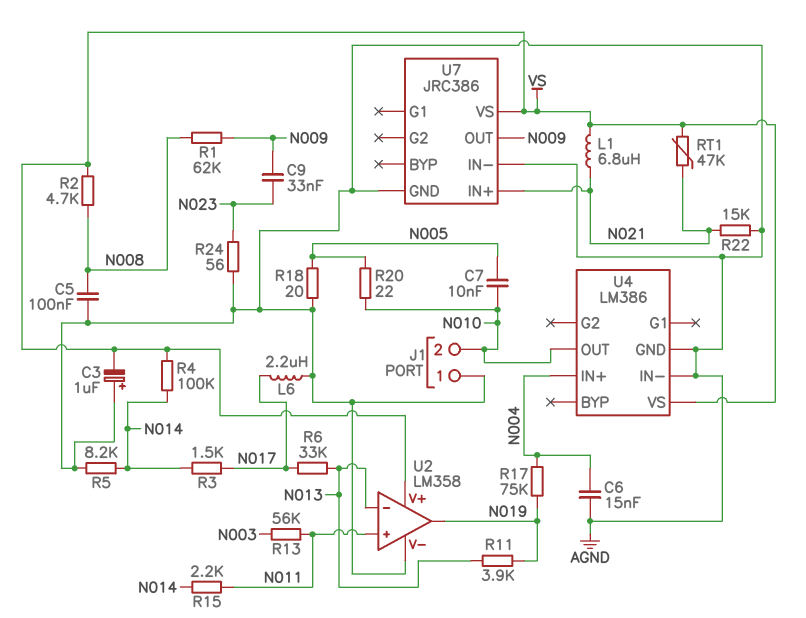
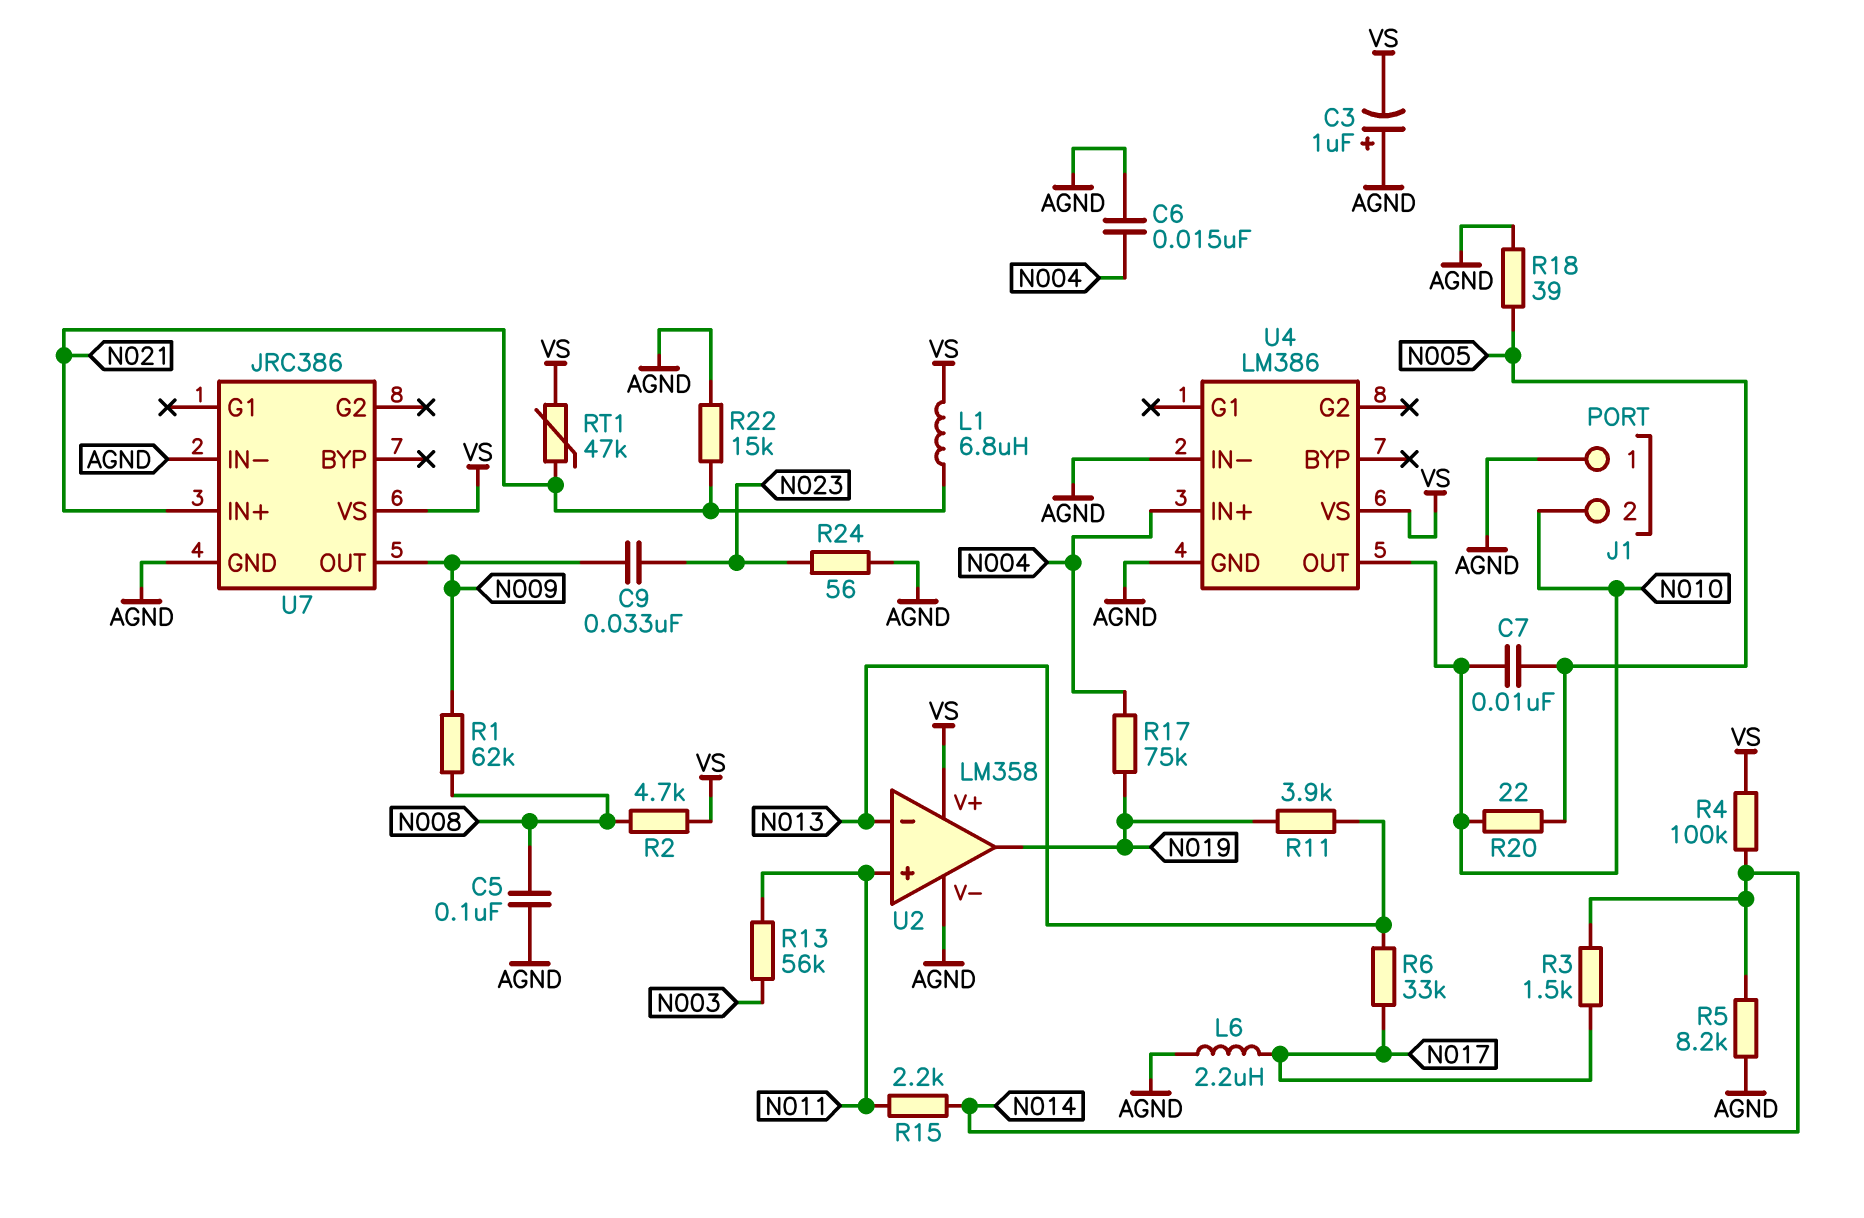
R18: 20 (AGND, N005) -> 39 (AGND, N005)

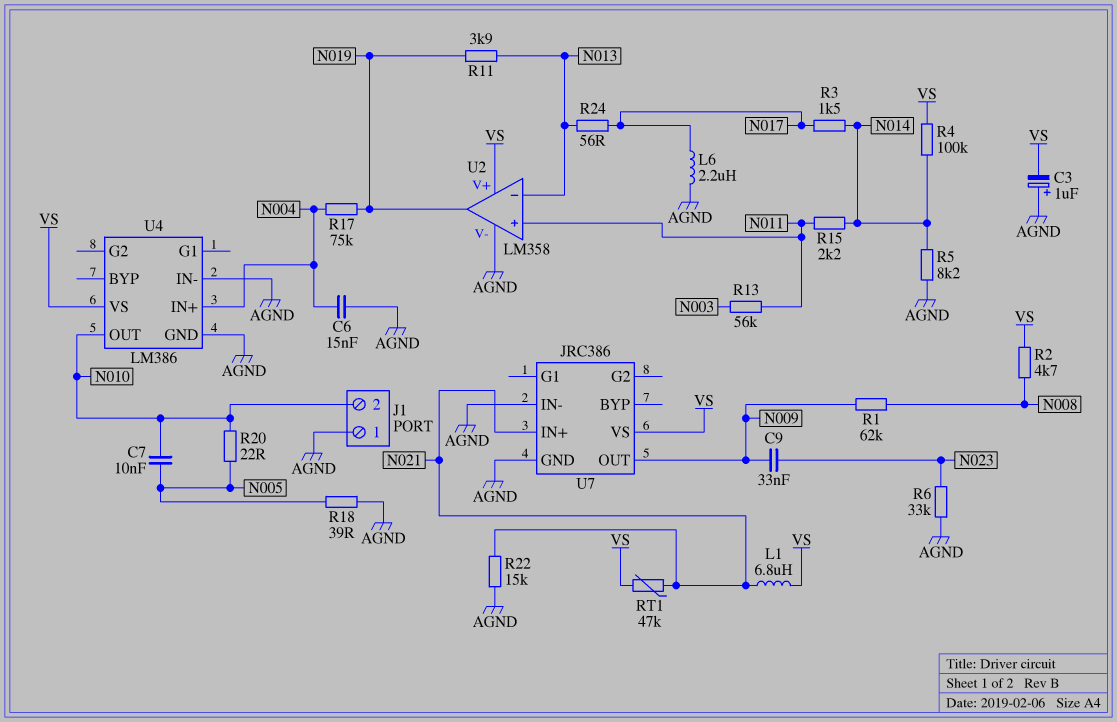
C5: 100nF (AGND, N008) -> none
R6: 33k (N013, N017) -> 33k (AGND, N023)
R24: 56 (AGND, N023) -> 56 (N013, N017)

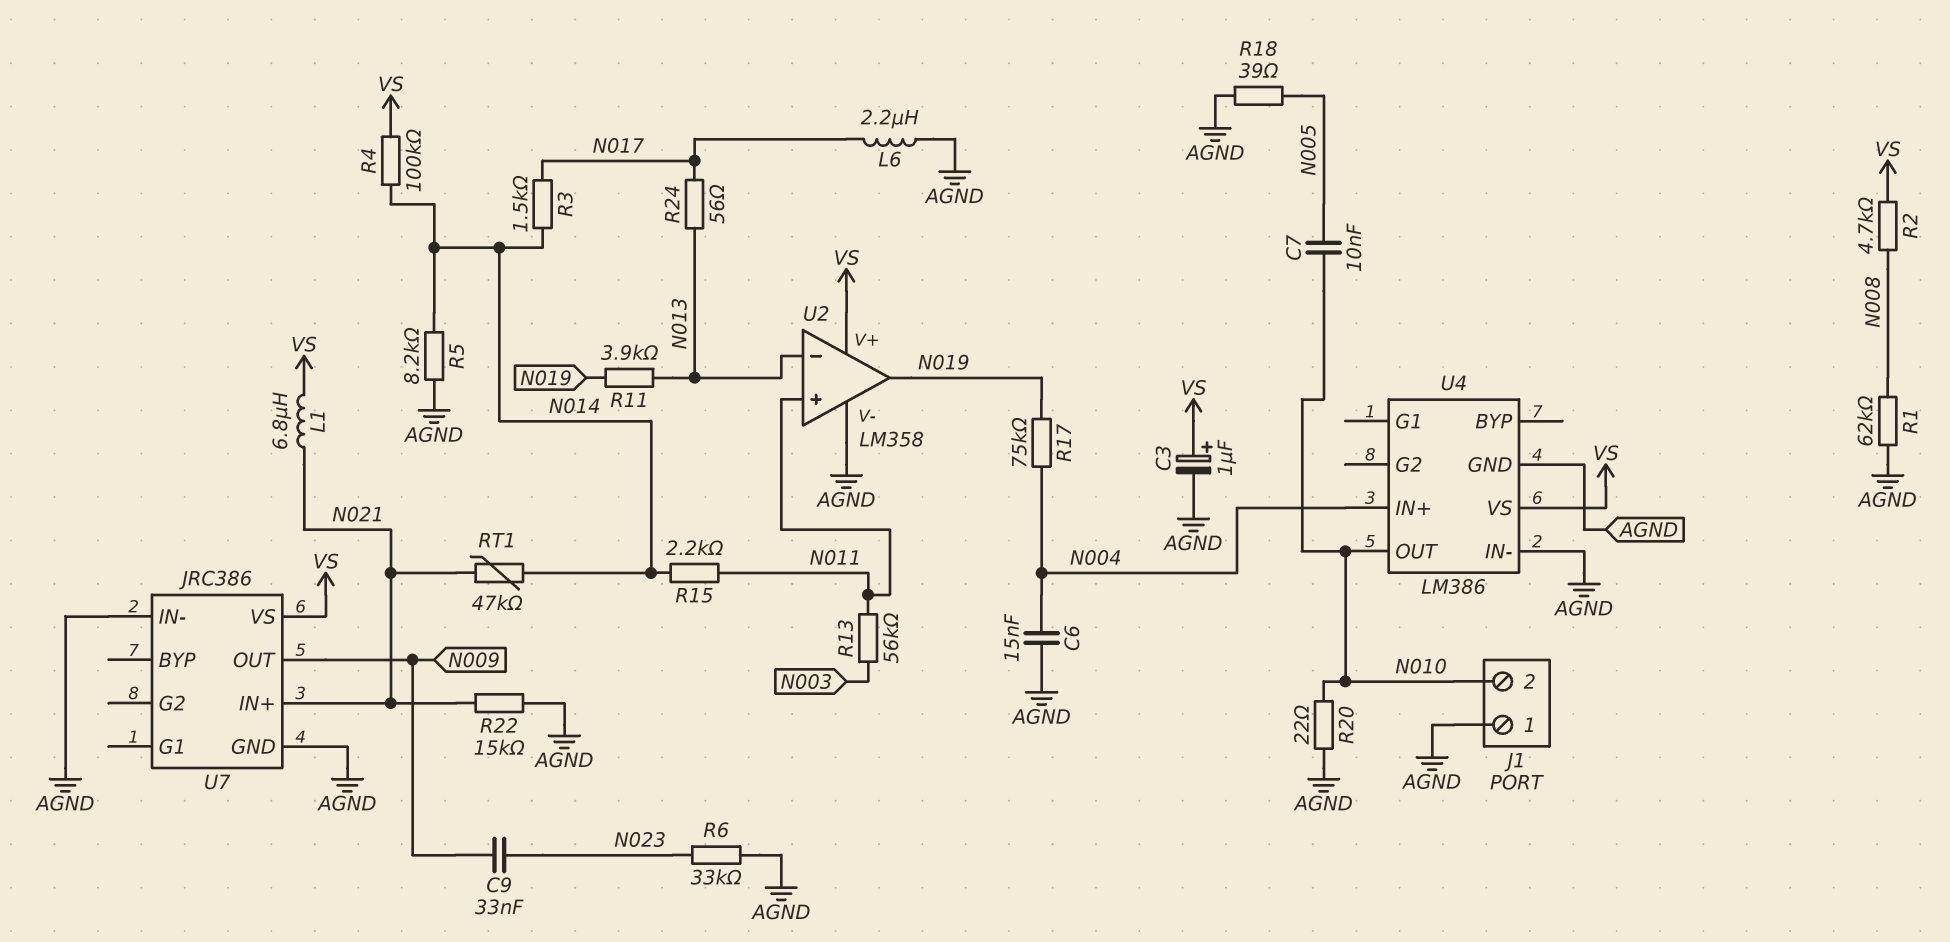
C3: 1uF (plus AGND, minus VS) -> 1uF (plus VS, minus AGND)
R1: 62k (N008, N009) -> 62k (AGND, N008)
R20: 22 (N005, N010) -> 22 (AGND, N010)
RT1: 47k (N021, VS) -> 47k (N014, N021)

